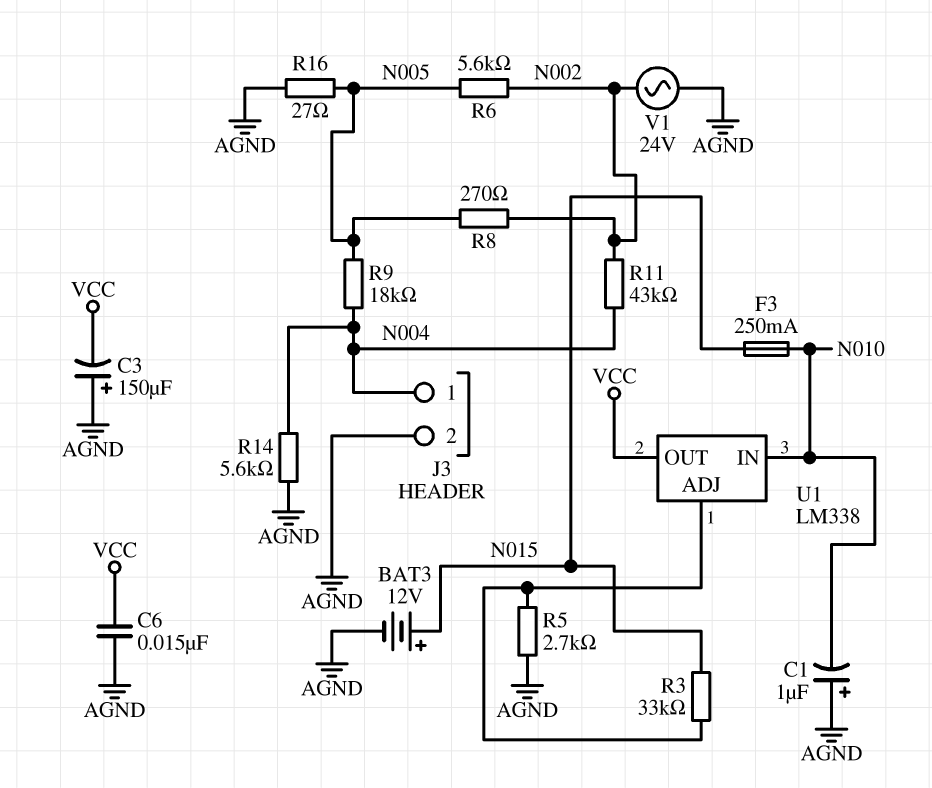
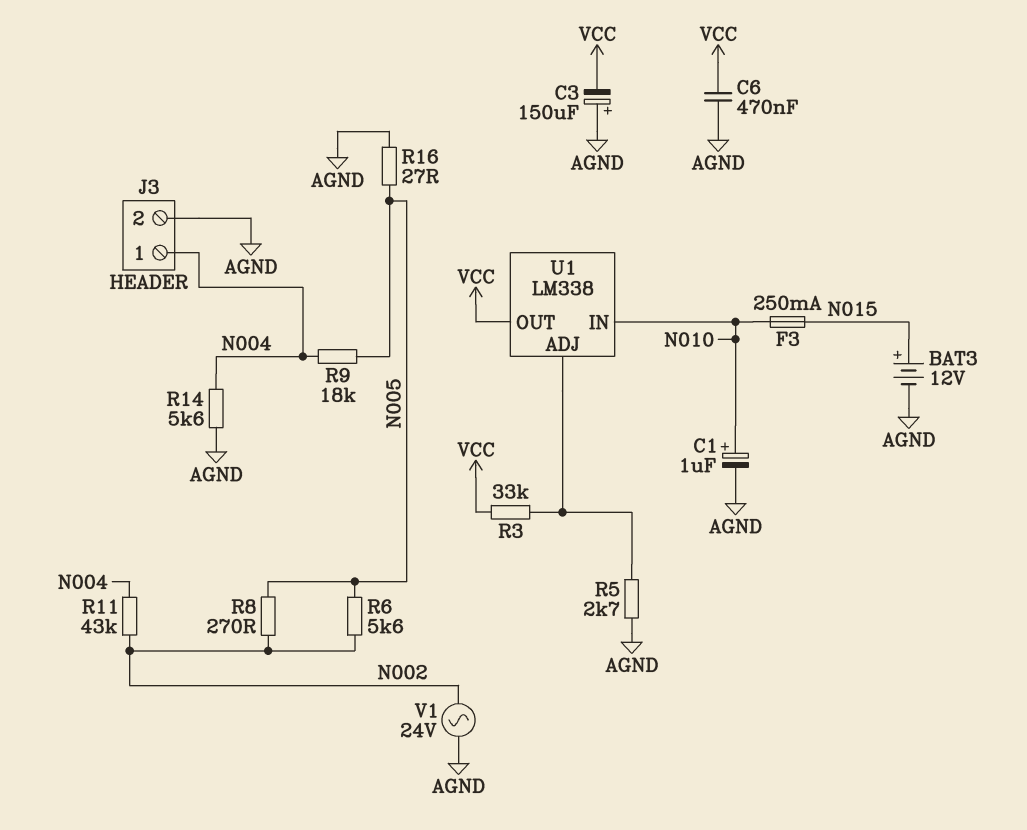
C1: 1uF (plus AGND, minus N010) -> 1uF (plus N010, minus AGND)
C6: 15nF (AGND, VCC) -> 470nF (AGND, VCC)
R3: 33k (N015, U1/ADJ) -> 33k (U1/ADJ, VCC)

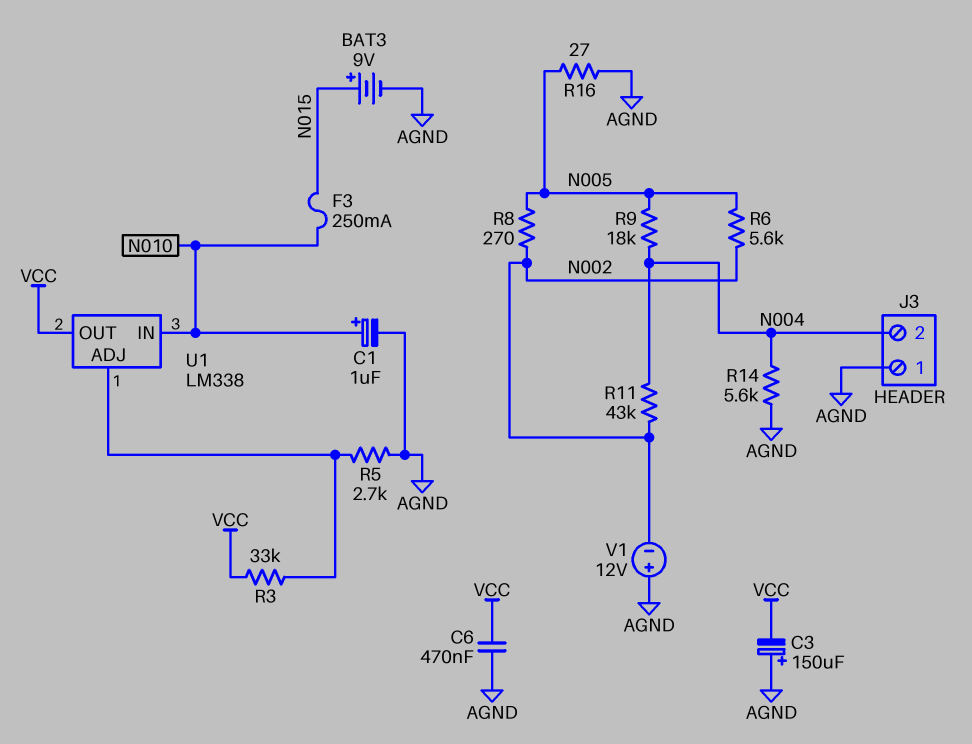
BAT3: 12V (plus N015, minus AGND) -> 9V (plus N015, minus AGND)
J3 pin 1: N004 -> AGND
J3 pin 2: AGND -> N004
V1: AC 24V (AGND, N002) -> 12V (plus AGND, minus N002)

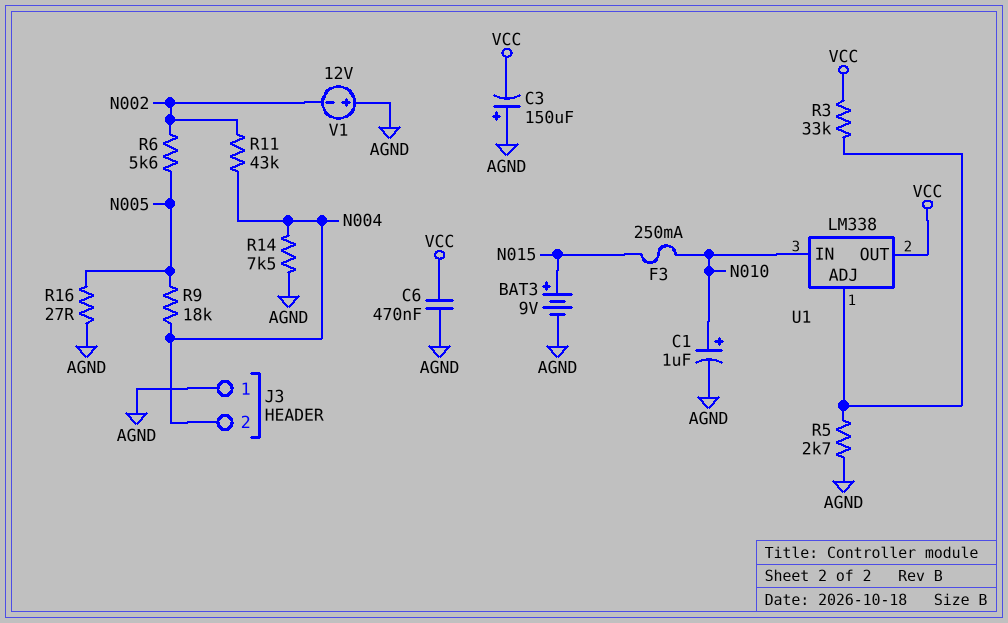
R8: 270 (N002, N005) -> none
R14: 5.6k (AGND, N004) -> 7.5k (AGND, N004)

